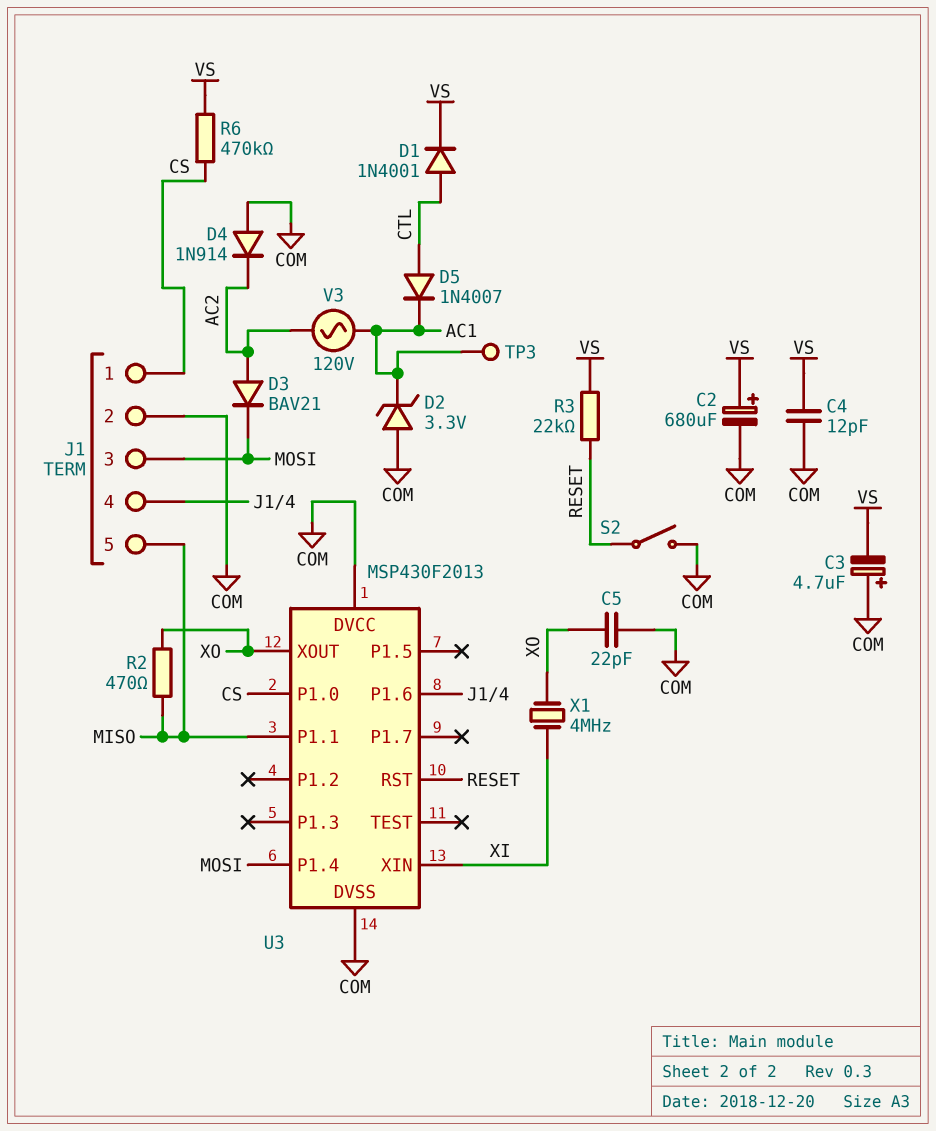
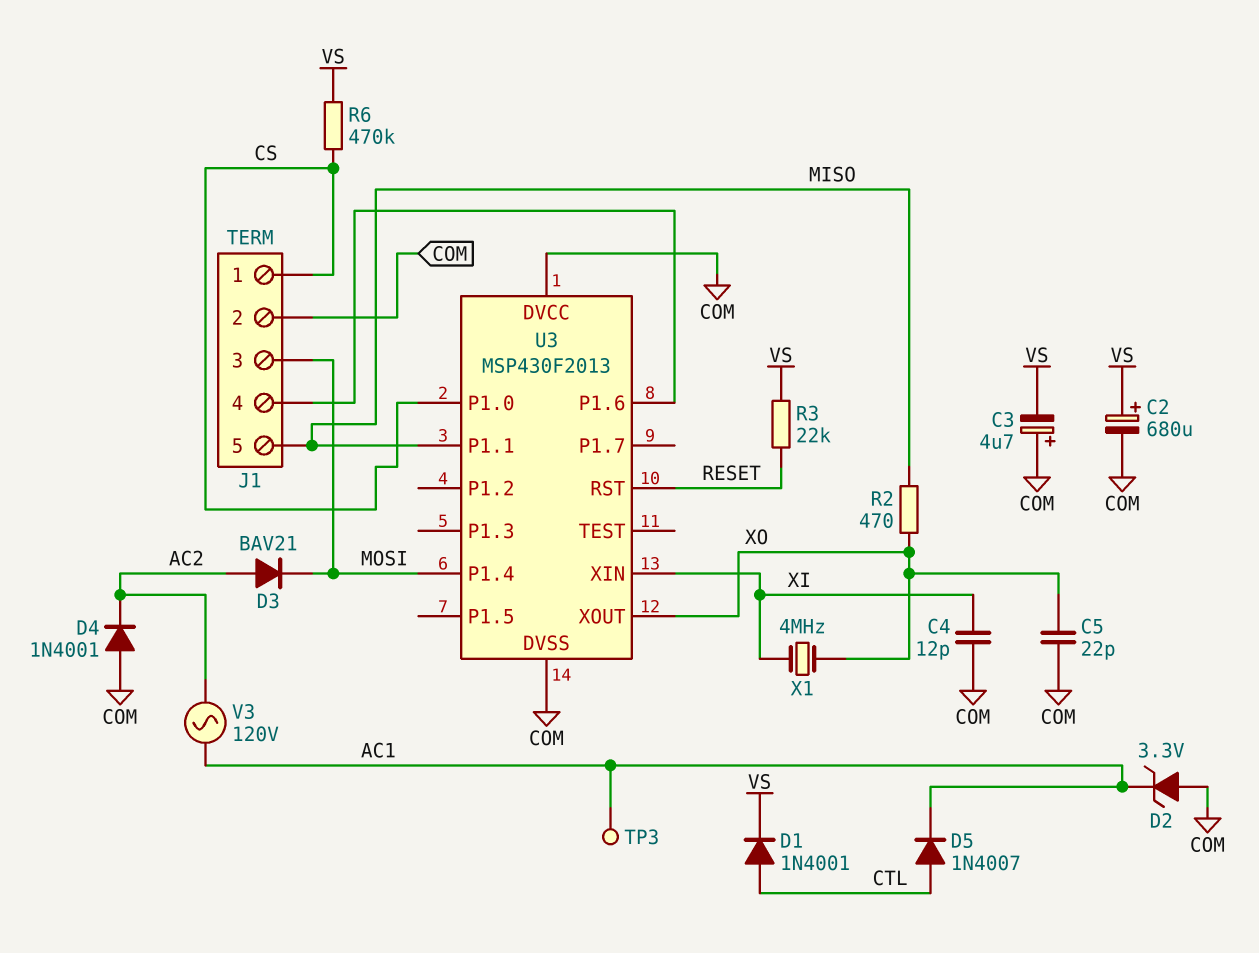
C4: 12pF (COM, VS) -> 12pF (COM, XI)
D4: diode 1N914 (A COM, K AC2) -> diode 1N4001 (A COM, K AC2)
S2: switch (COM, RESET) -> none

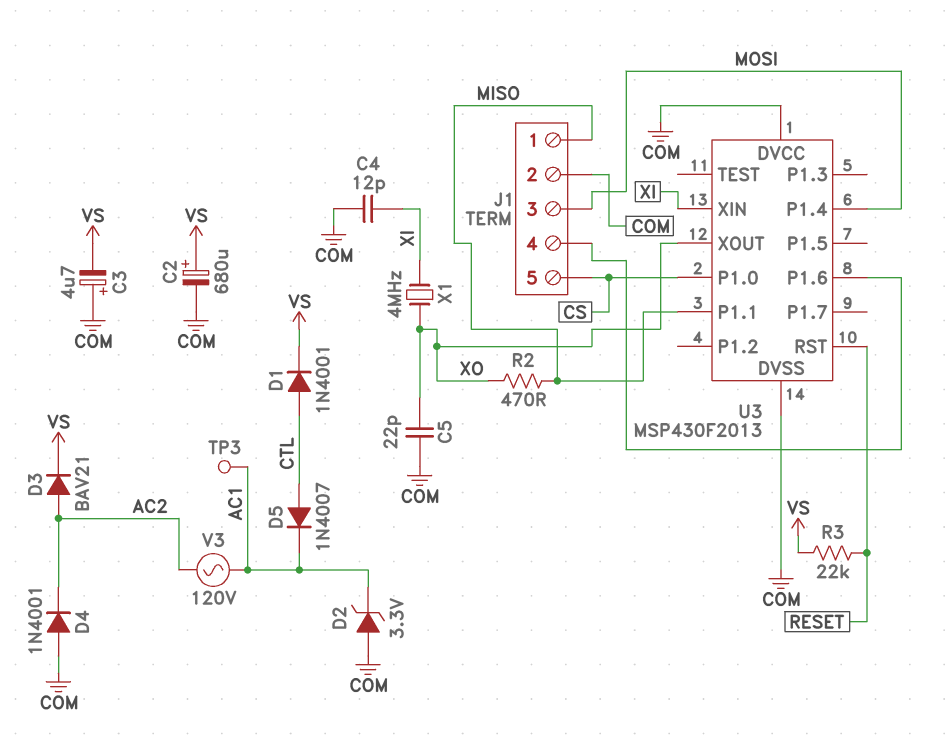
D3: diode BAV21 (A AC2, K MOSI) -> diode BAV21 (A AC2, K VS)
J1 pin 1: CS -> MISO
J1 pin 5: MISO -> CS
R6: 470k (CS, VS) -> none

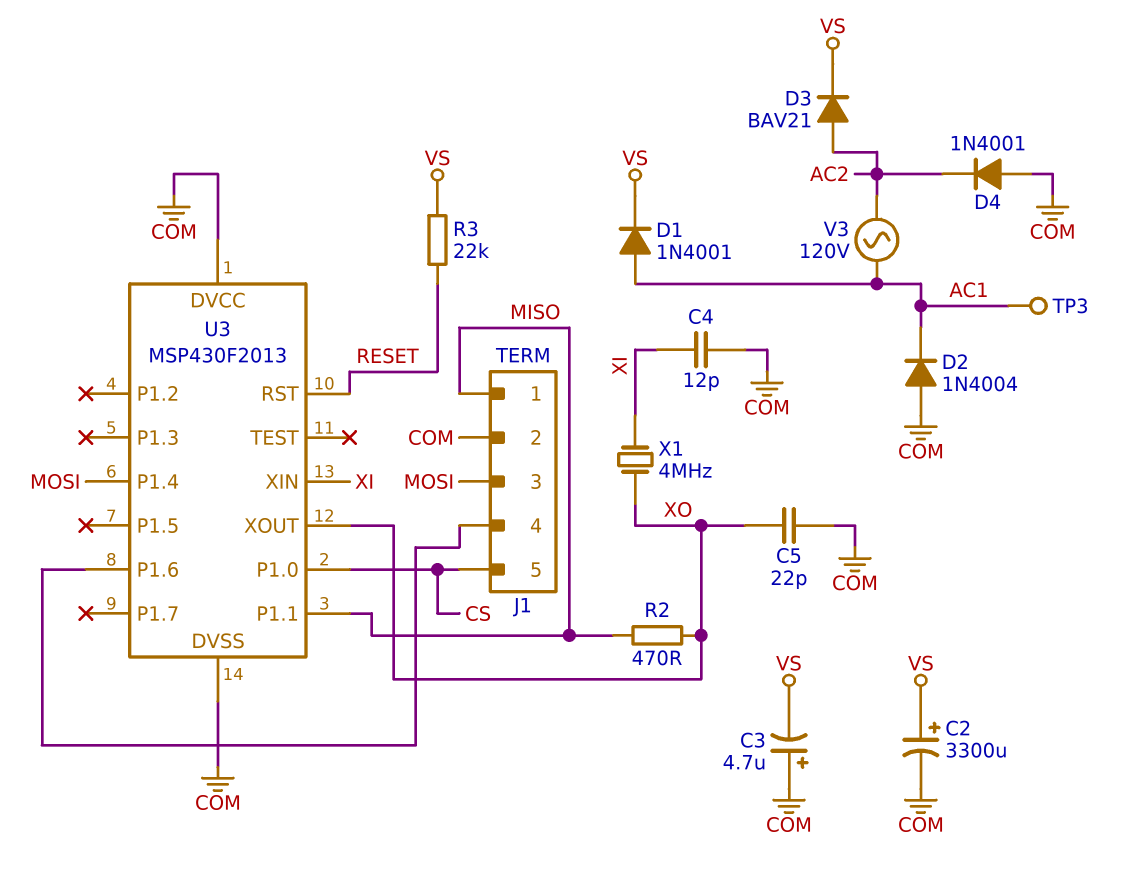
C2: 680uF (plus VS, minus COM) -> 3300uF (plus VS, minus COM)
D1: diode 1N4001 (A CTL, K VS) -> diode 1N4001 (A AC1, K VS)
D2: zener 3.3V (A COM, K AC1) -> diode 1N4004 (A COM, K AC1)
D5: diode 1N4007 (A CTL, K AC1) -> none

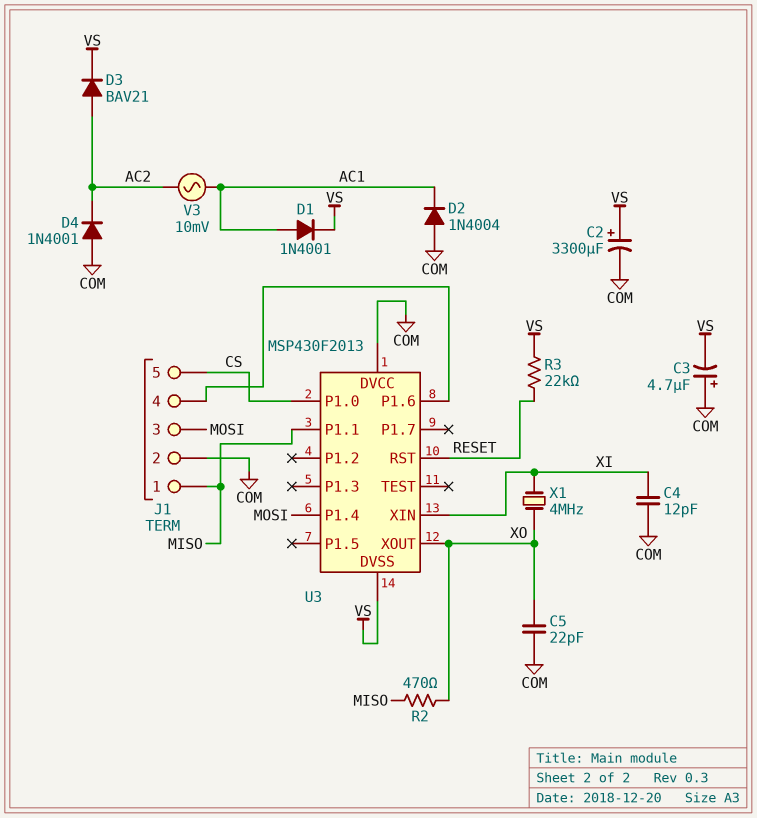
TP3: test point (AC1) -> none
U3 pin DVSS: COM -> VS
V3: AC 120V (AC1, AC2) -> AC 10mV (AC1, AC2)

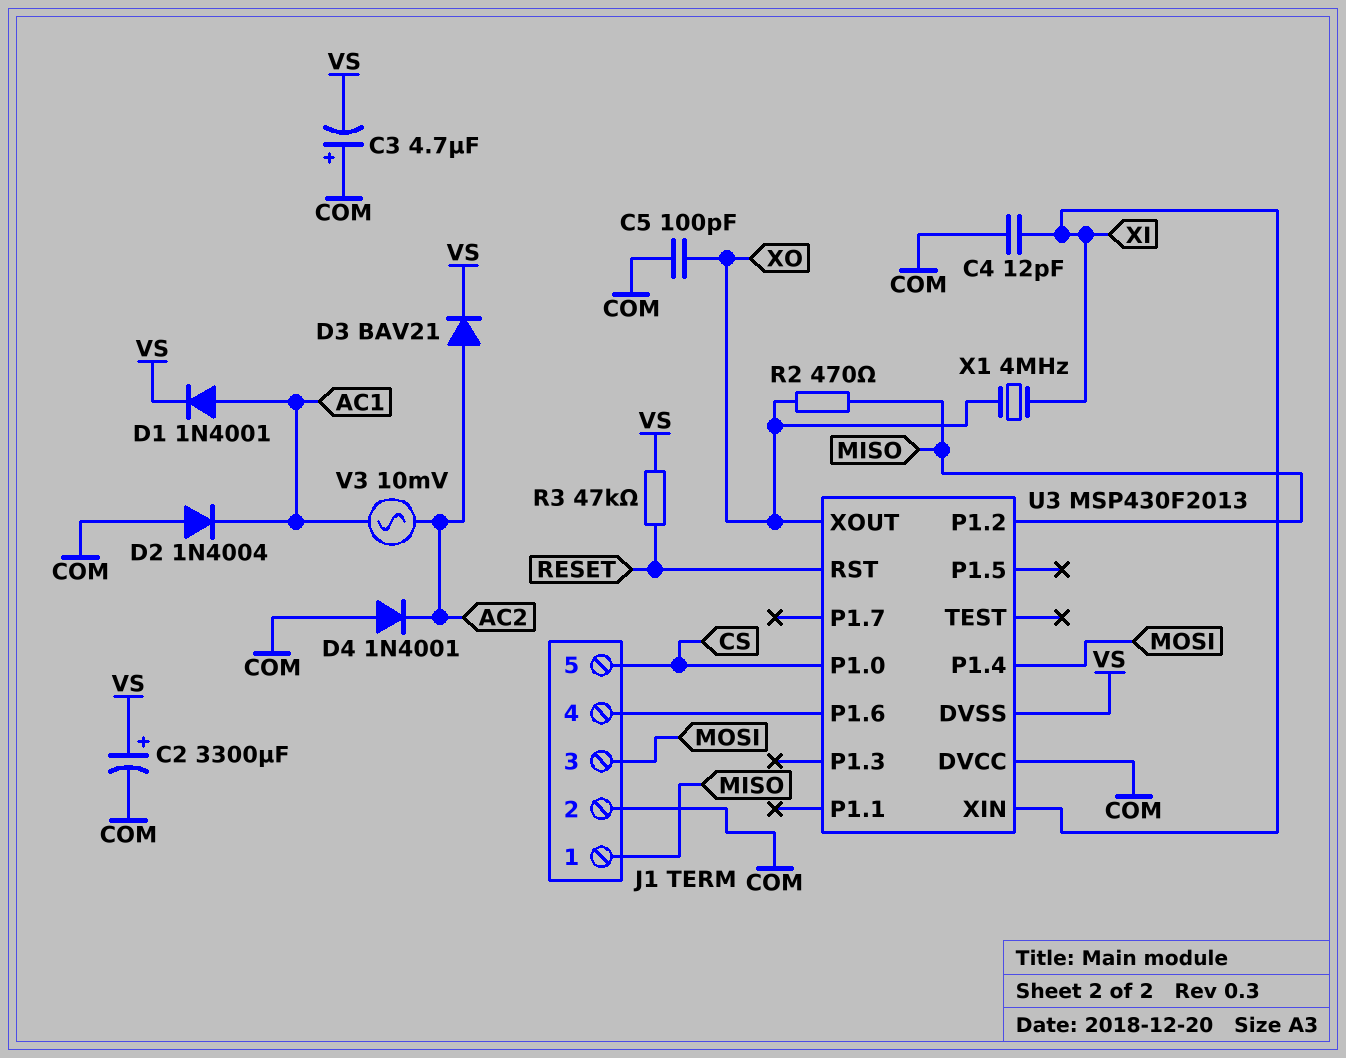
C5: 22pF (COM, XO) -> 100pF (COM, XO)
R3: 22k (RESET, VS) -> 47k (RESET, VS)
U3 pin P1.1: MISO -> none
U3 pin P1.2: none -> MISO

